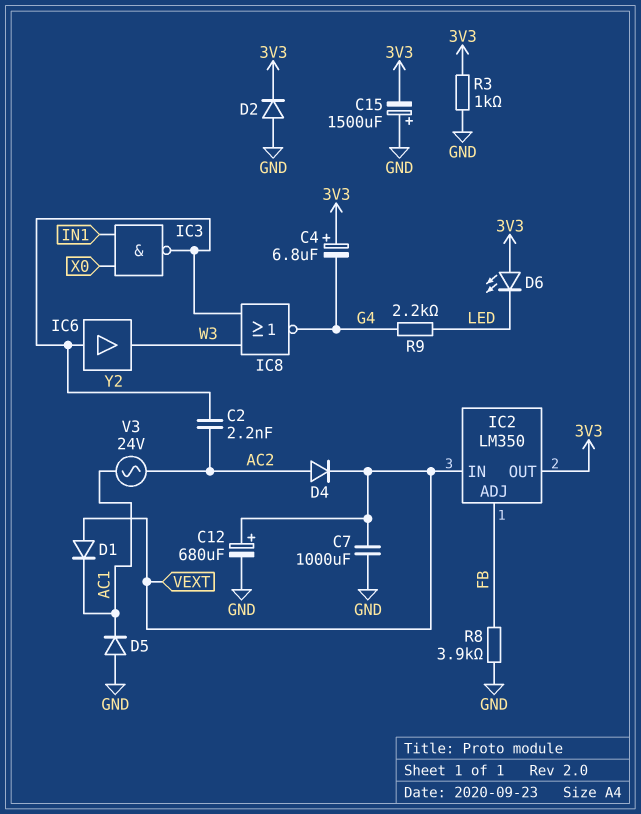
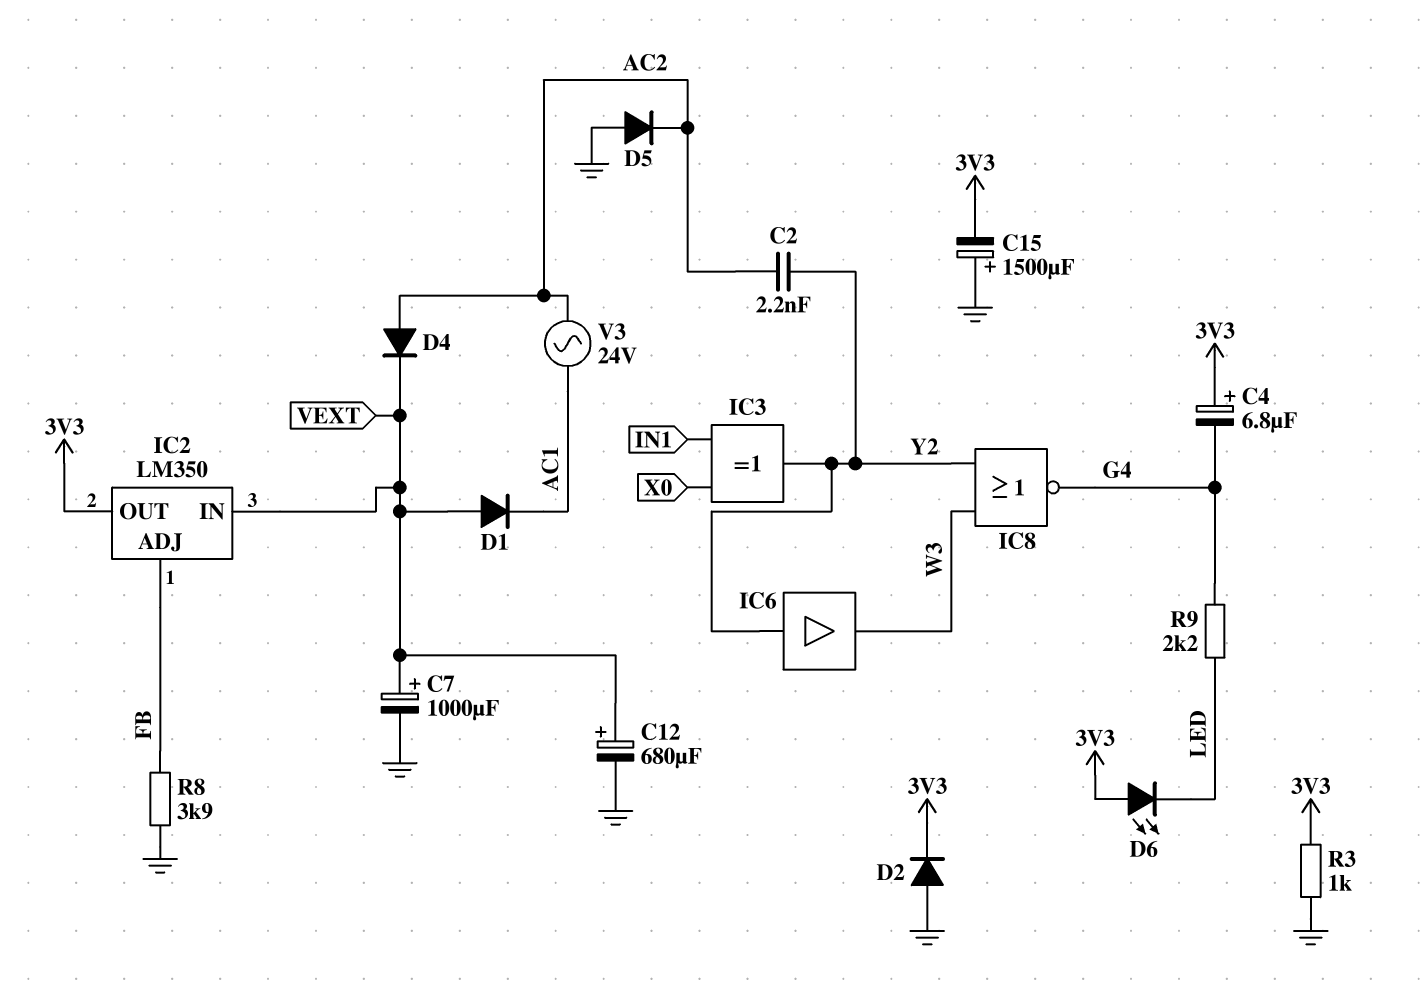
C7: 1000uF (GND, VEXT) -> 1000uF (plus VEXT, minus GND)
D5: diode (A GND, K AC1) -> diode (A GND, K AC2)
IC3: NAND (in IN1, in X0, out Y2) -> XOR (in IN1, in X0, out Y2)

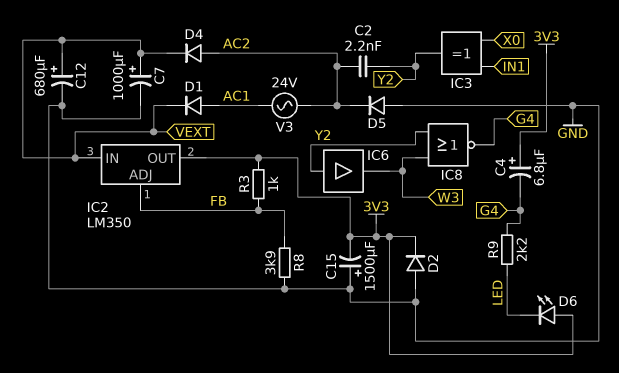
D1: diode (A VEXT, K AC1) -> diode (A AC1, K VEXT)
R3: 1k (3V3, GND) -> 1k (3V3, FB)

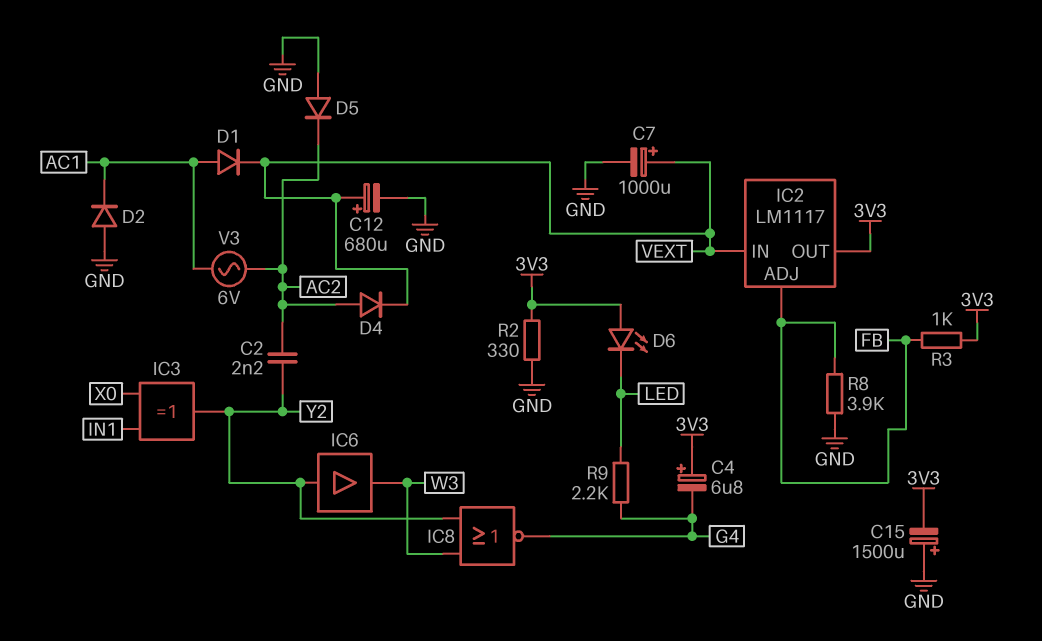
D2: diode (A GND, K 3V3) -> diode (A GND, K AC1)
IC2: LM350 -> LM1117
R2: none -> 330 (3V3, GND)
V3: AC 24V (AC1, AC2) -> AC 6V (AC1, AC2)

